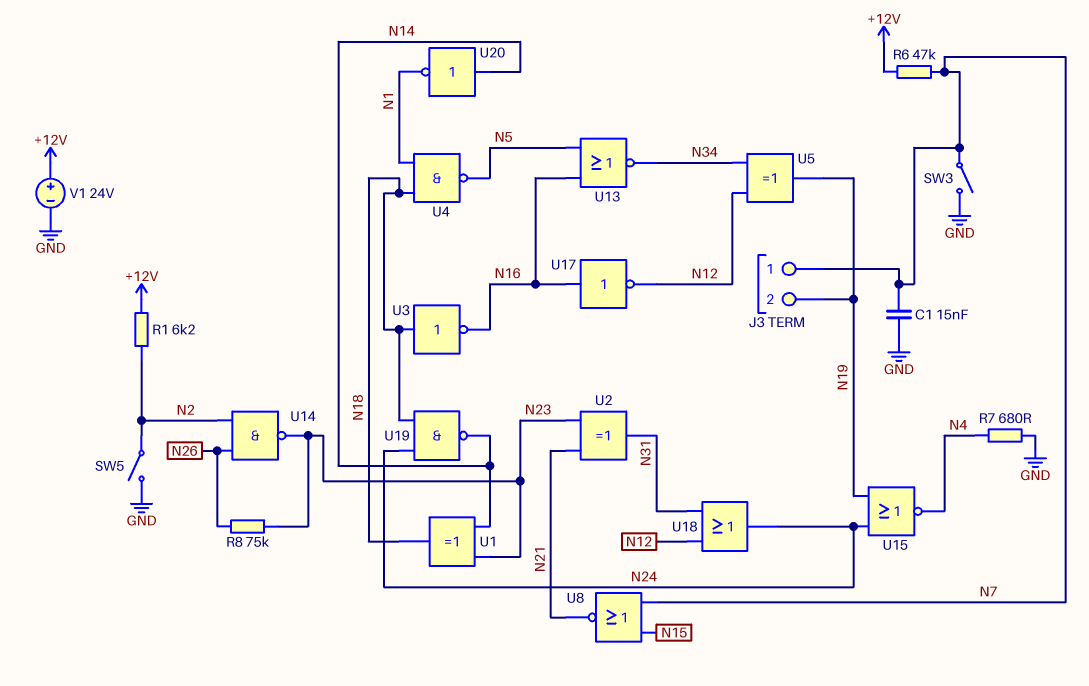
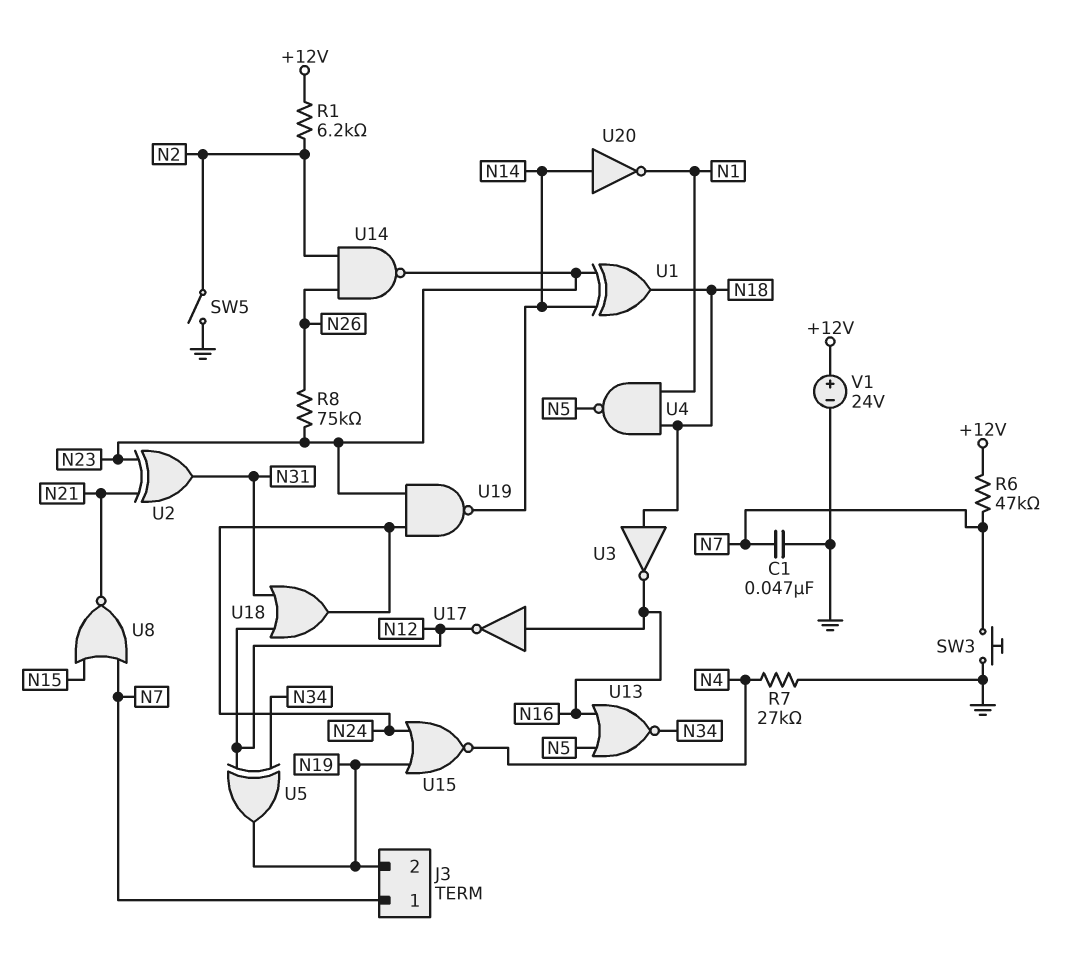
C1: 15nF (GND, N7) -> 47nF (GND, N7)
R7: 680 (GND, N4) -> 27k (GND, N4)
SW3: switch (GND, N7) -> button (GND, N7)
U19: NAND (in N18, in N24, out N14) -> NAND (in N23, in N24, out N14)

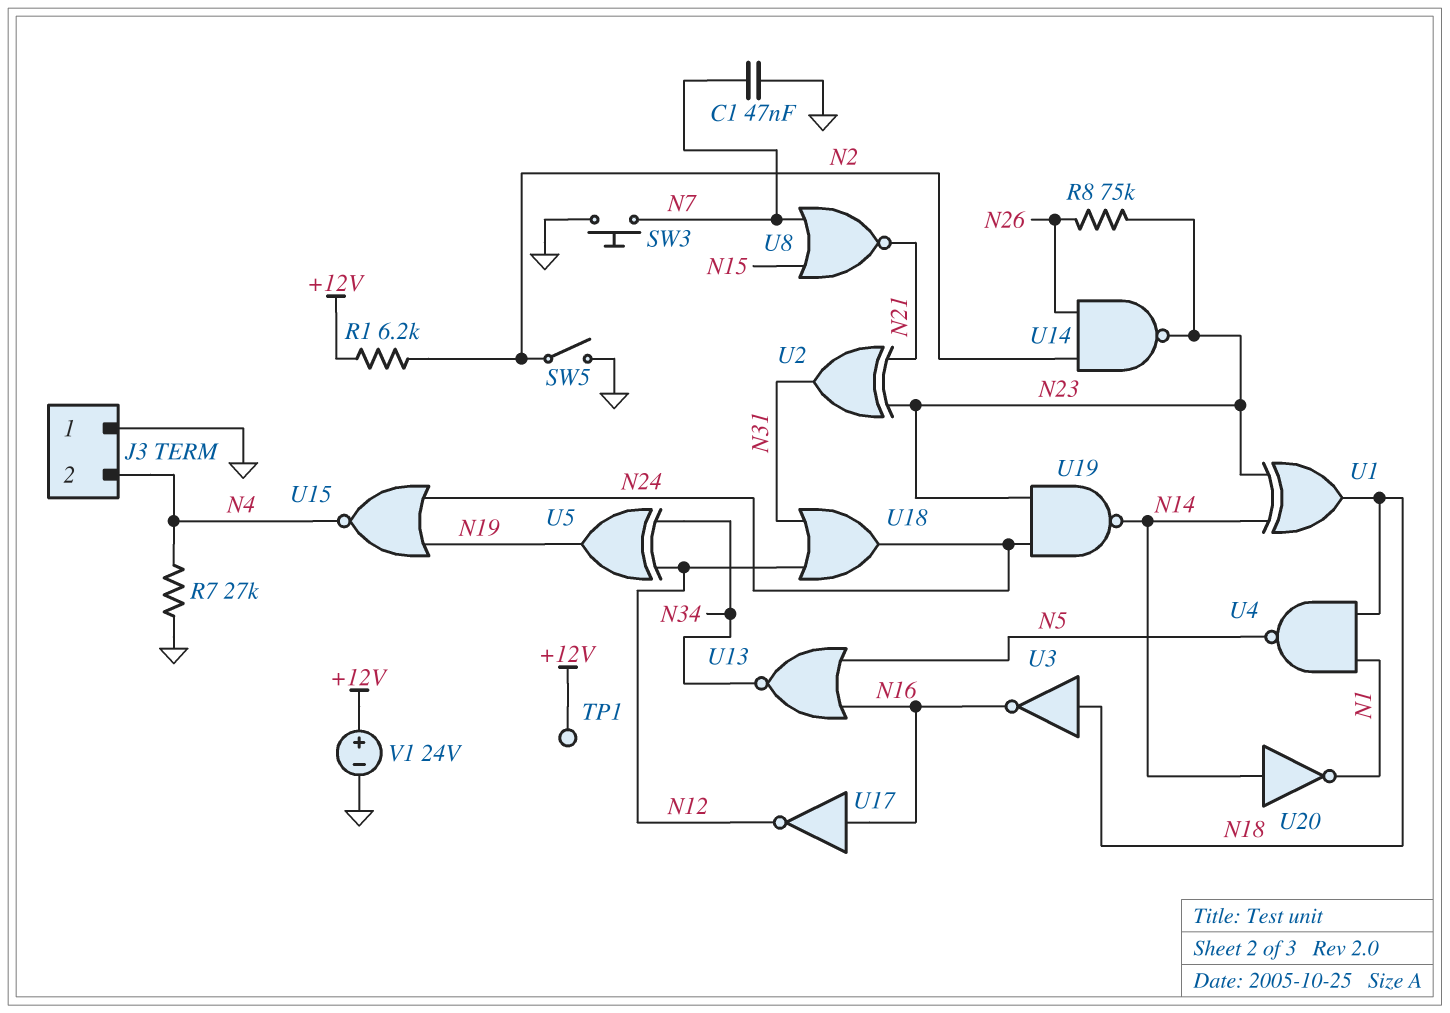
J3 pin 1: N7 -> GND
J3 pin 2: N19 -> N4
R6: 47k (+12V, N7) -> none
TP1: none -> test point (+12V)

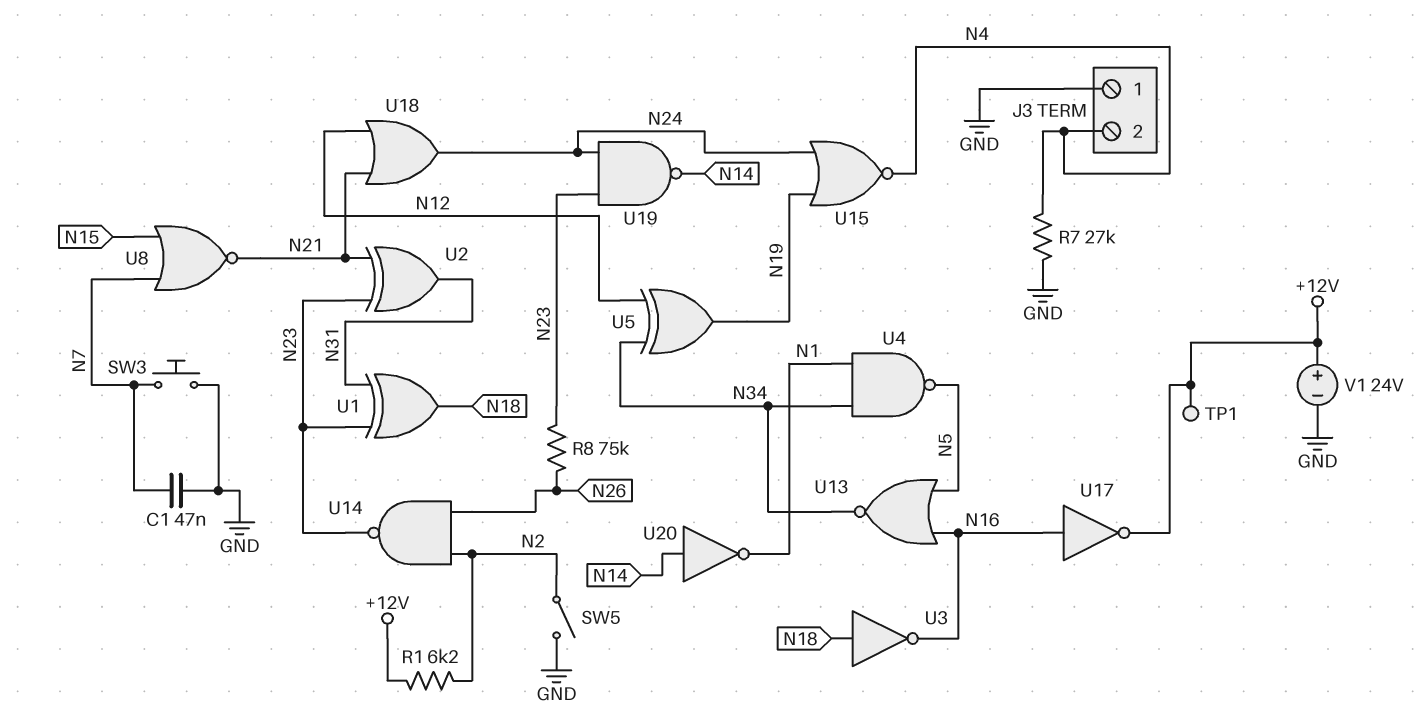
U1: XOR (in N14, in N23, out N18) -> XOR (in N23, in N31, out N18)
U4: NAND (in N1, in N18, out N5) -> NAND (in N1, in N34, out N5)
U17: NOT (in N16, out N12) -> NOT (in N16, out +12V)
U18: OR (in N12, in N31, out N24) -> OR (in N12, in N21, out N24)

